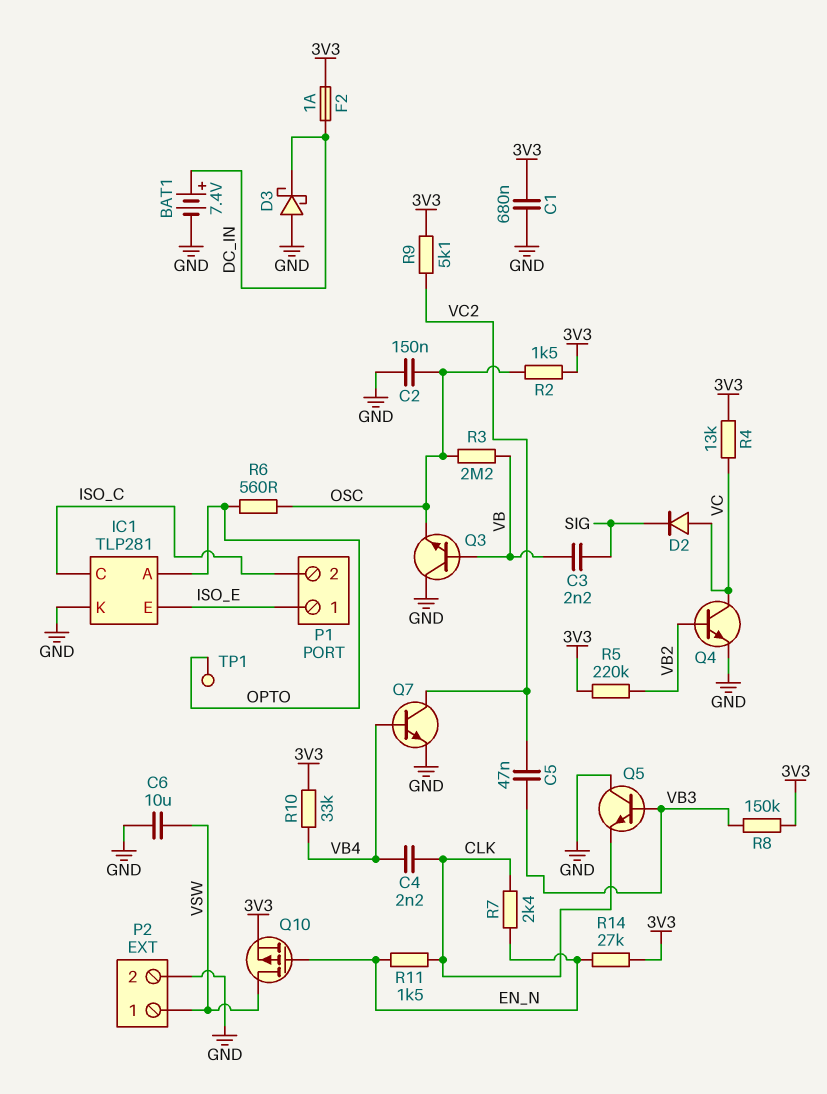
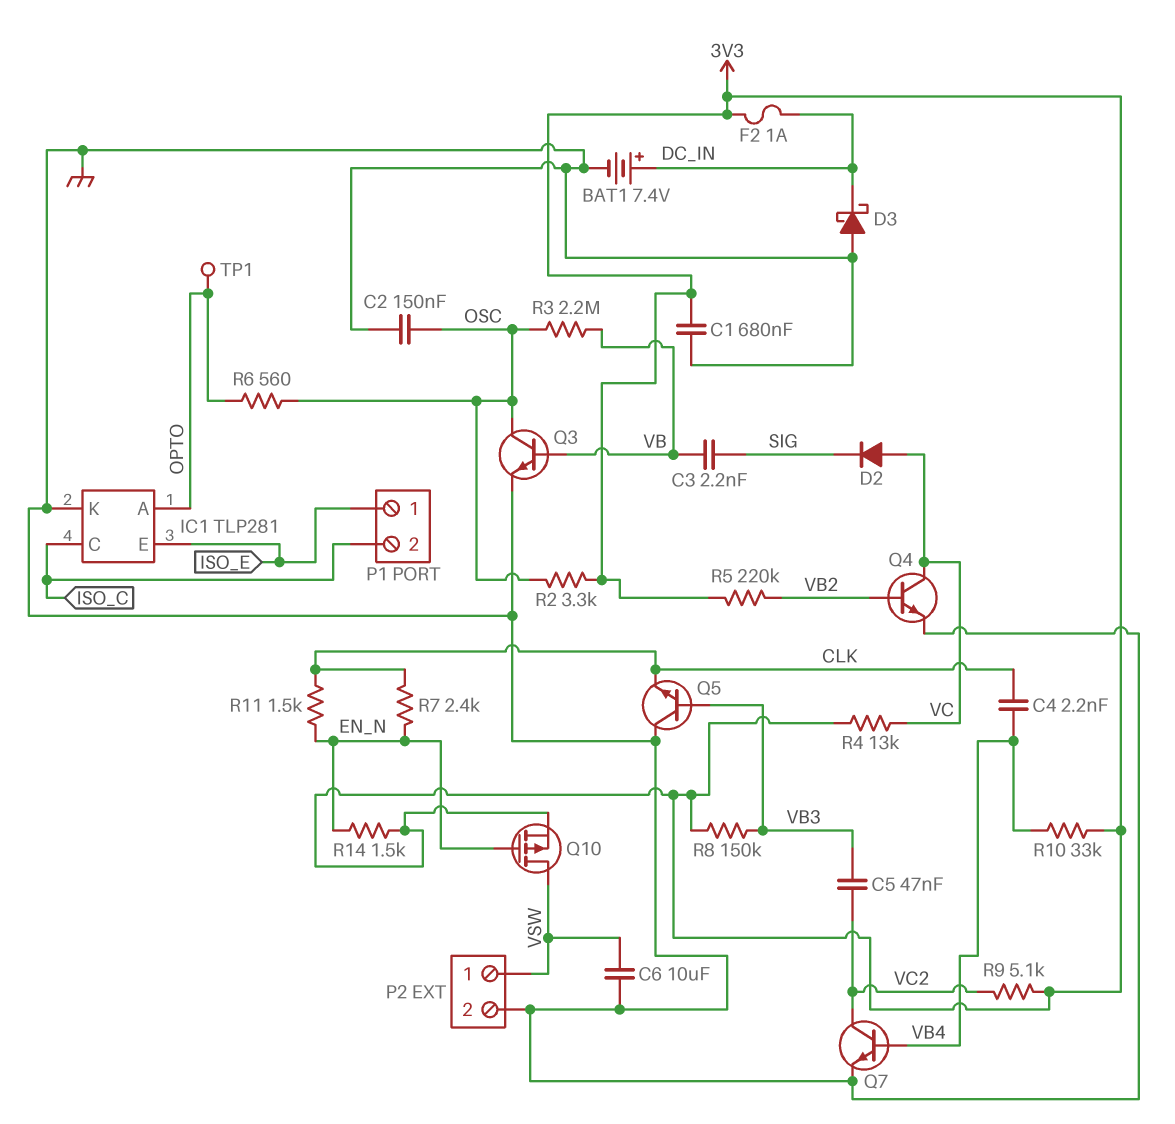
Q3: NPN (B VB, C GND, E OSC) -> NPN (B VB, C OSC, E GND)
R2: 1.5k (3V3, OSC) -> 3.3k (3V3, OSC)
R14: 27k (3V3, EN_N) -> 1.5k (3V3, EN_N)

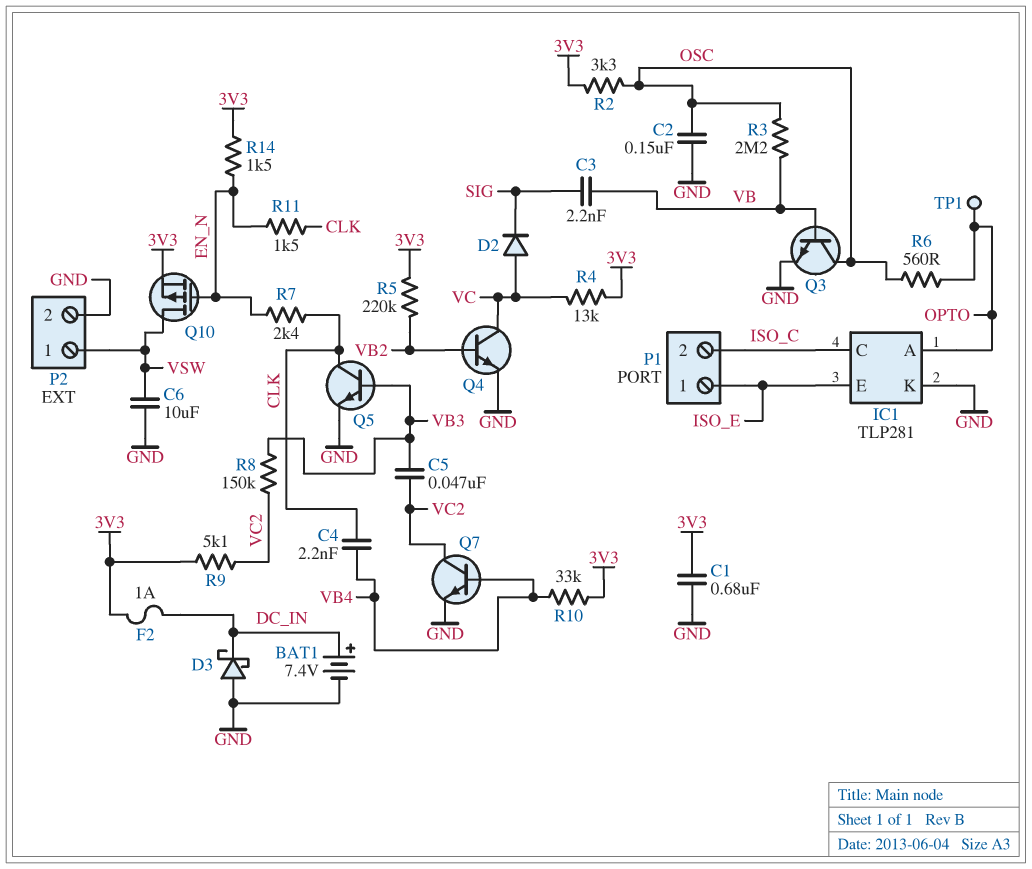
Q5: NPN (B VB3, C GND, E CLK) -> NPN (B VB3, C CLK, E GND)
R8: 150k (3V3, VB3) -> 150k (VB3, VC2)

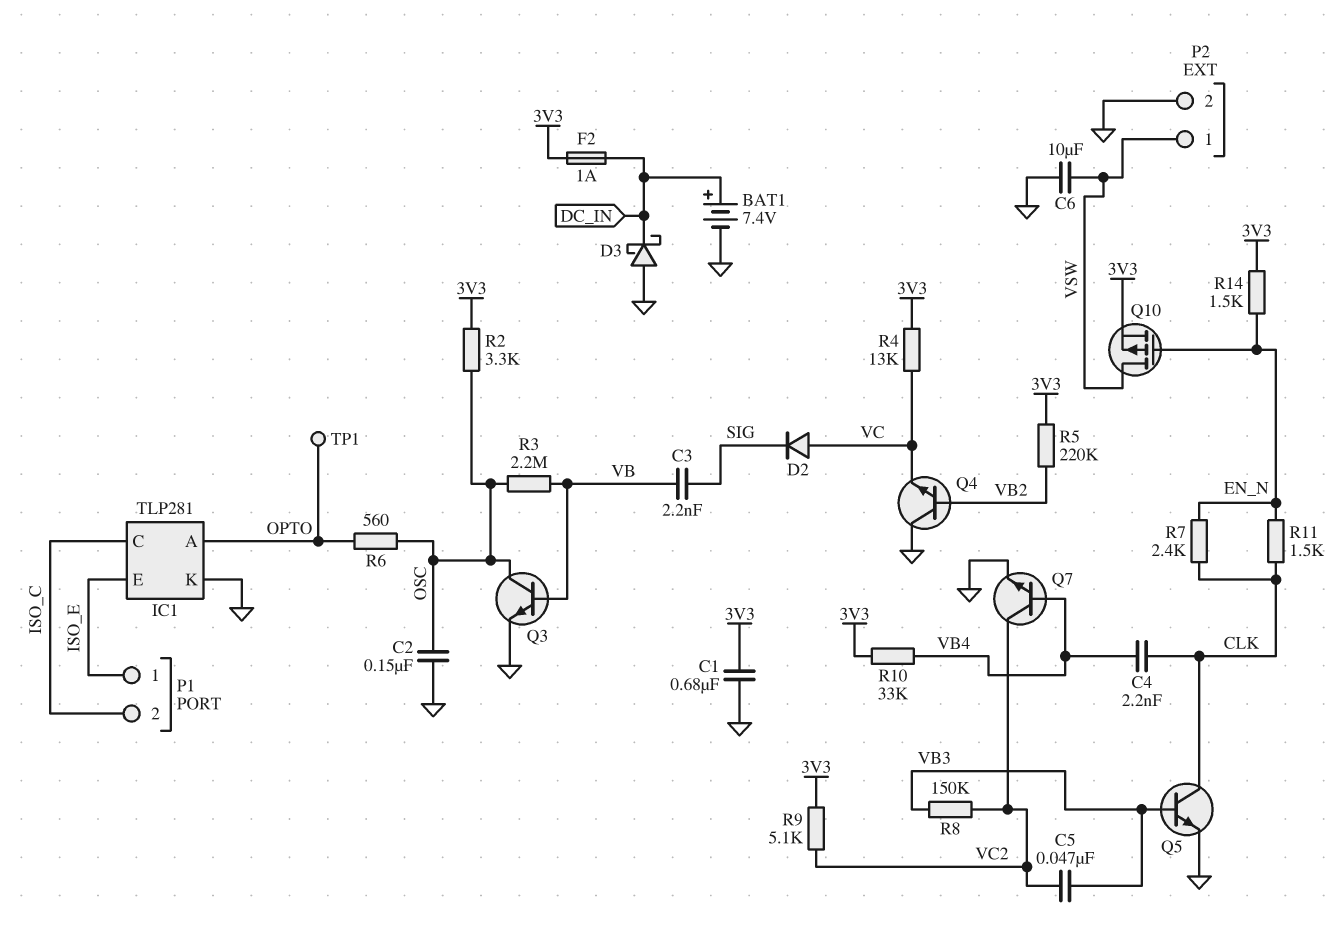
Q4: NPN (B VB2, C VC, E GND) -> NPN (B VB2, C GND, E VC)

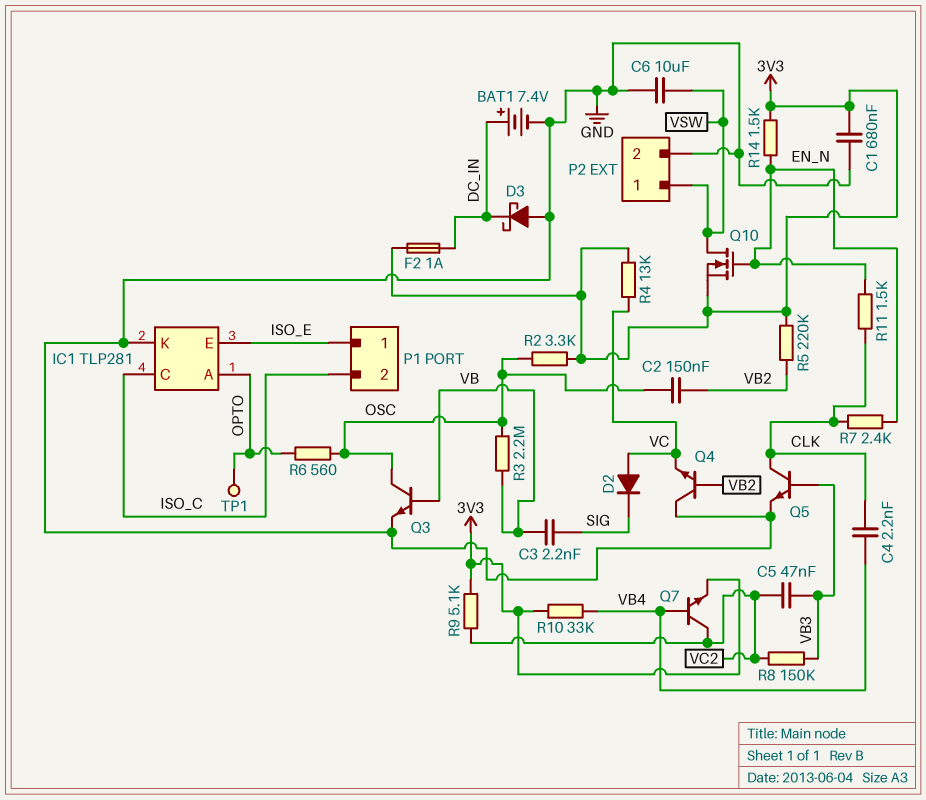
C2: 150nF (GND, OSC) -> 150nF (OSC, VB2)
Q7: NPN (B VB4, C VC2, E GND) -> NPN (B VB4, C VC2, E 3V3)
Q10: PMOS (G EN_N, D VSW, S 3V3) -> NMOS (G EN_N, D VSW, S 3V3)

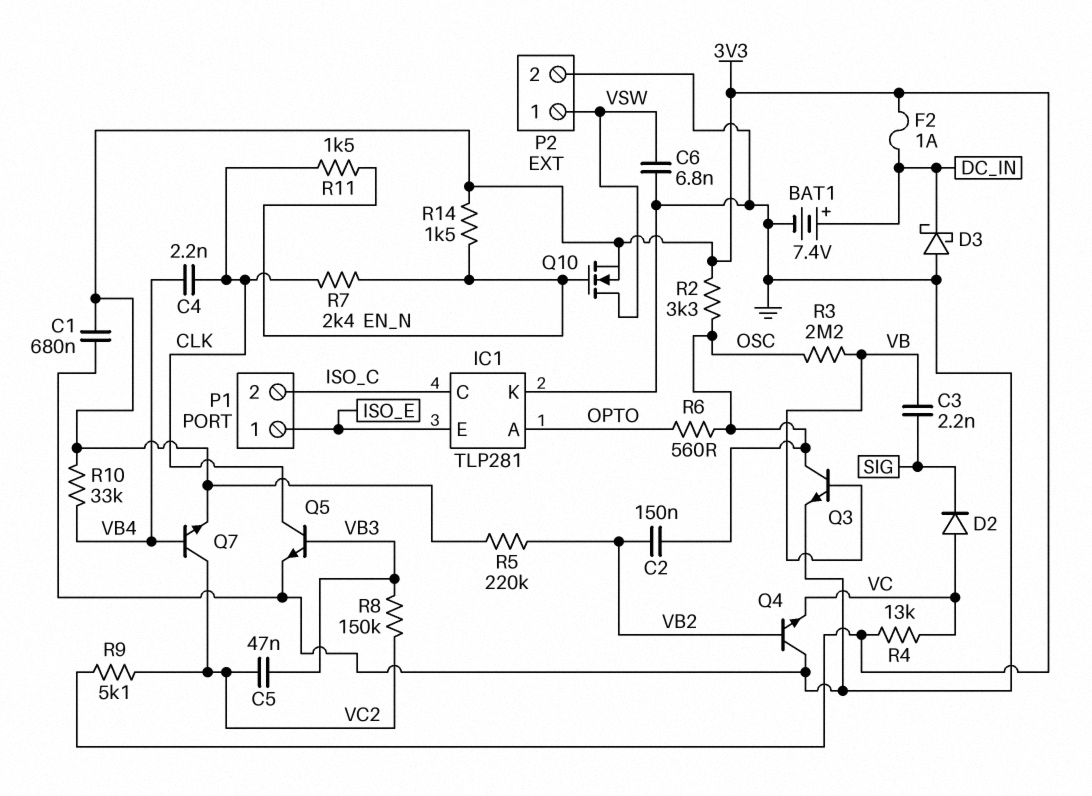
C6: 10uF (GND, VSW) -> 6.8nF (GND, VSW)
TP1: test point (OPTO) -> none

